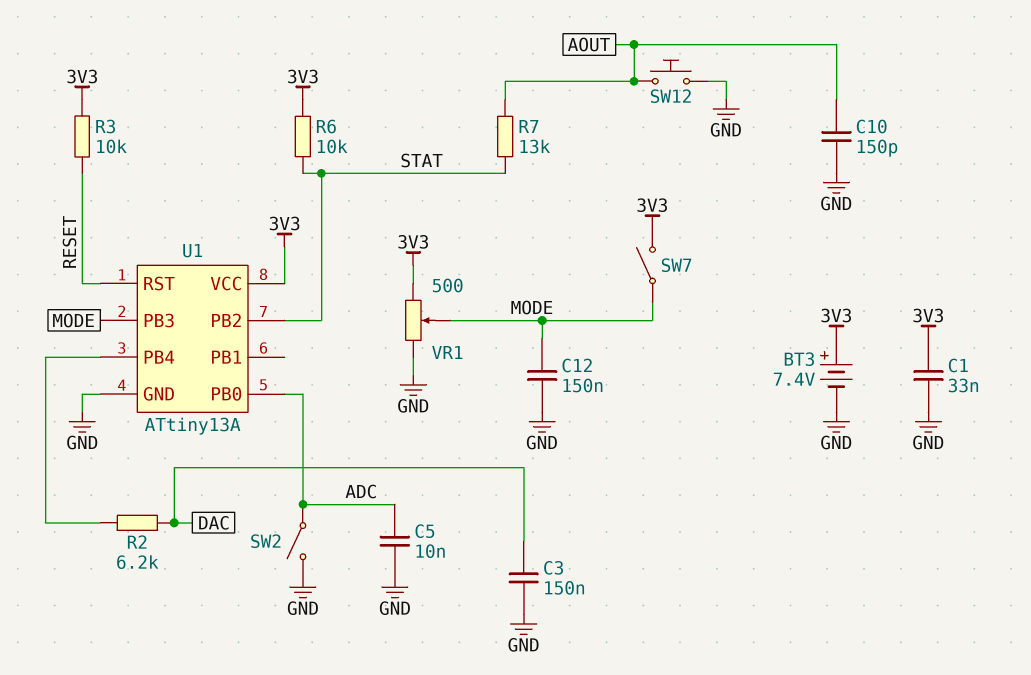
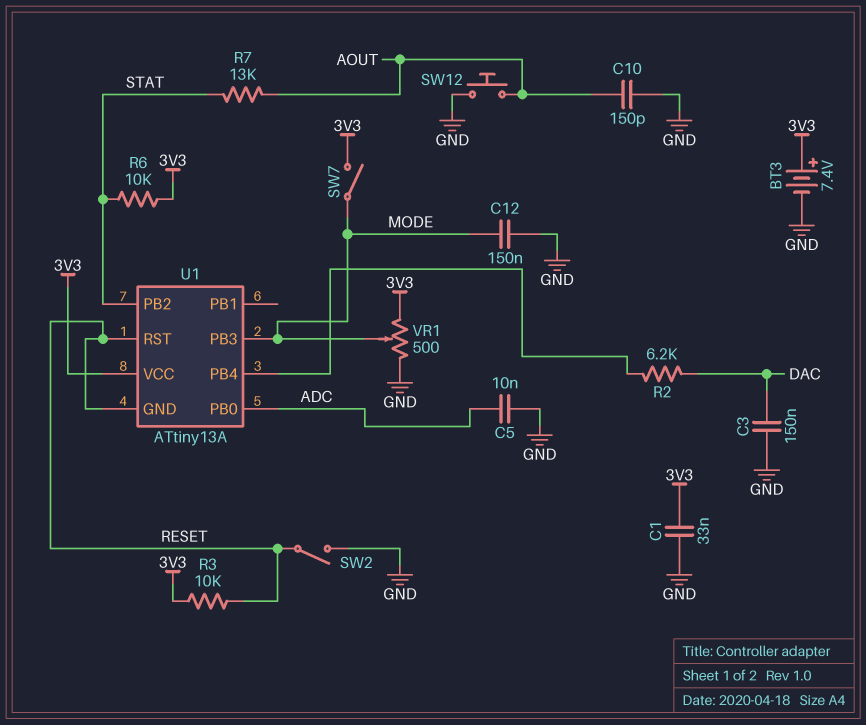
SW2: switch (ADC, GND) -> switch (GND, RESET)
U1 pin GND: GND -> RESET

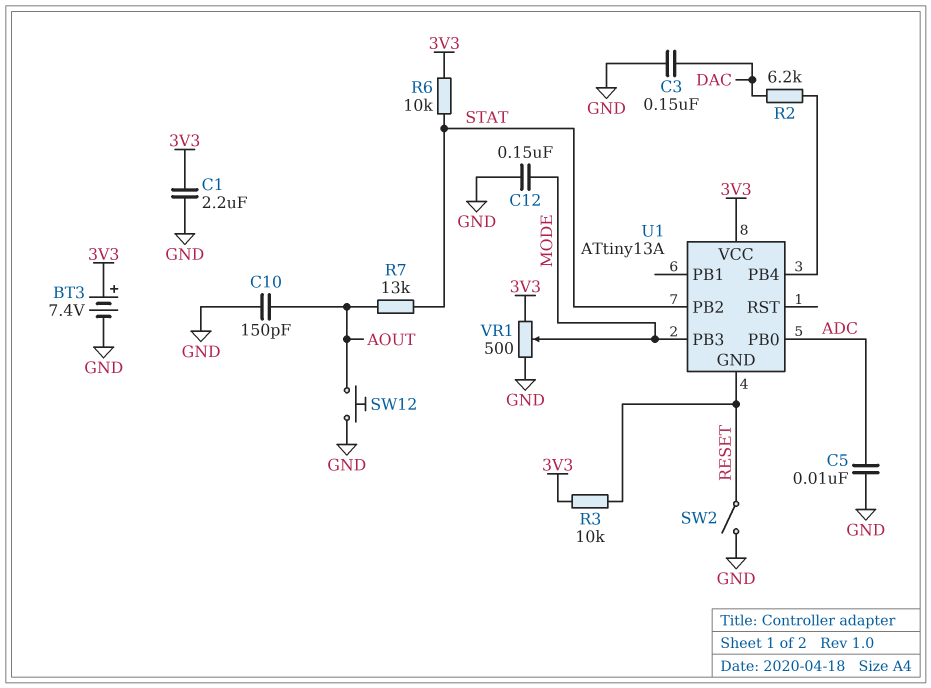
C1: 33nF (3V3, GND) -> 2.2uF (3V3, GND)
SW7: switch (3V3, MODE) -> none
U1 pin RST: RESET -> none

